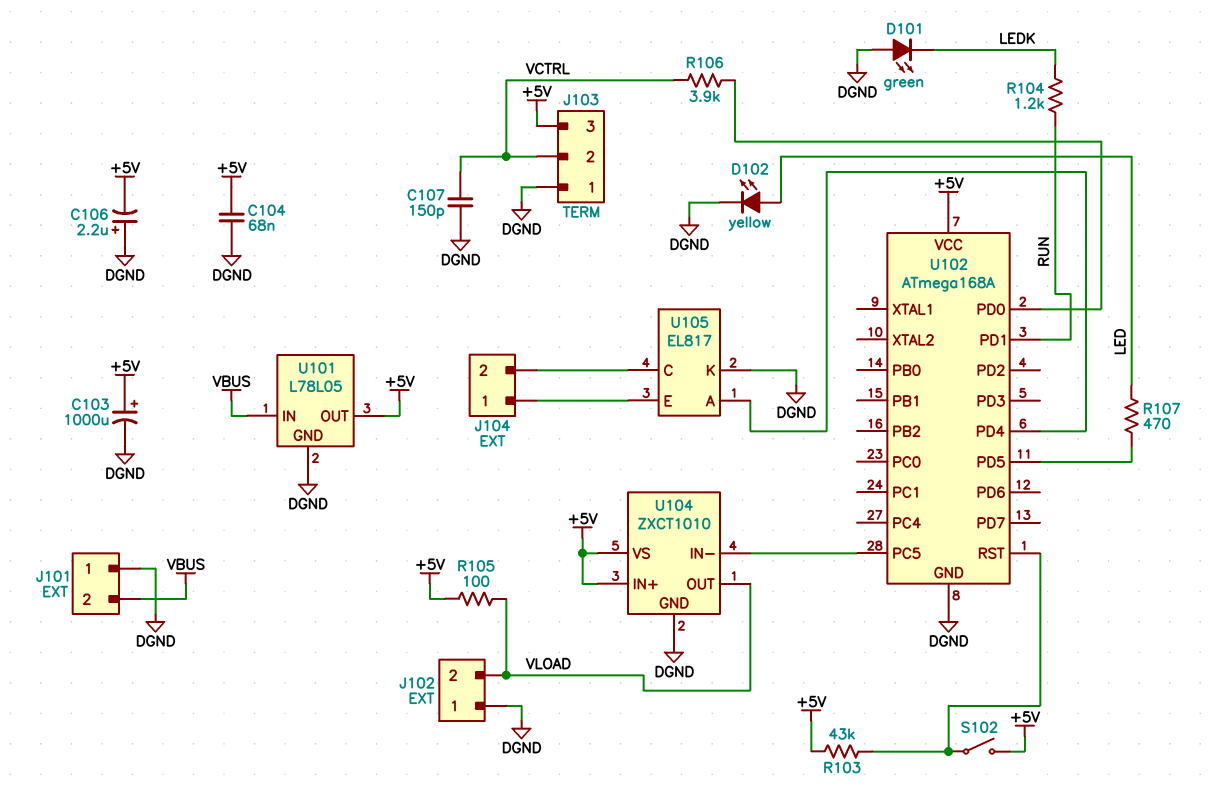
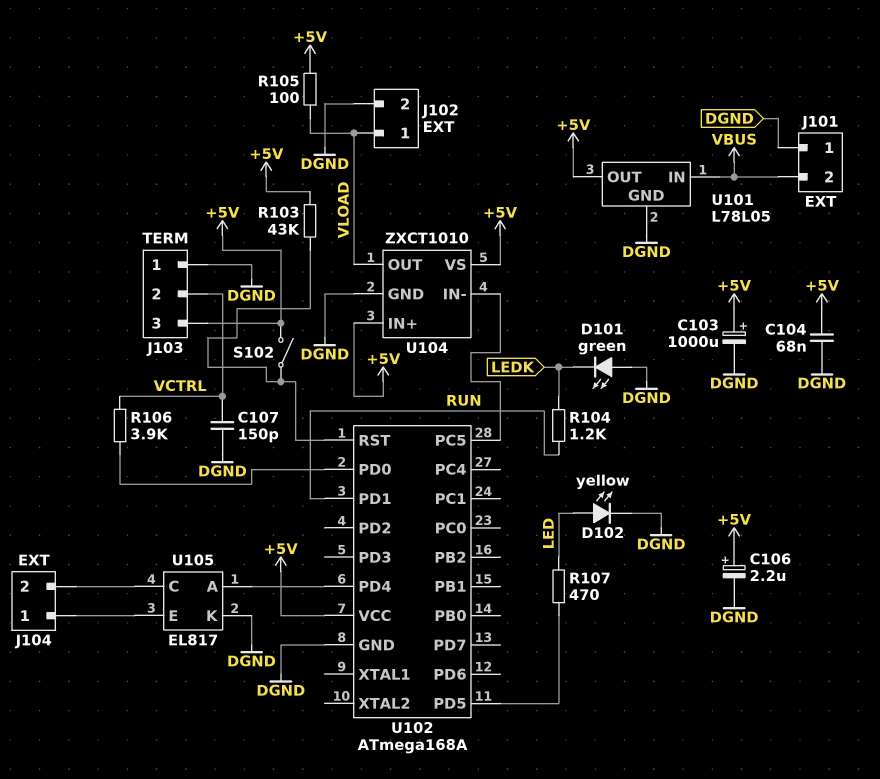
C106: 2.2uF (plus DGND, minus +5V) -> 2.2uF (plus +5V, minus DGND)
J102 pin 1: DGND -> VLOAD
J102 pin 2: VLOAD -> DGND

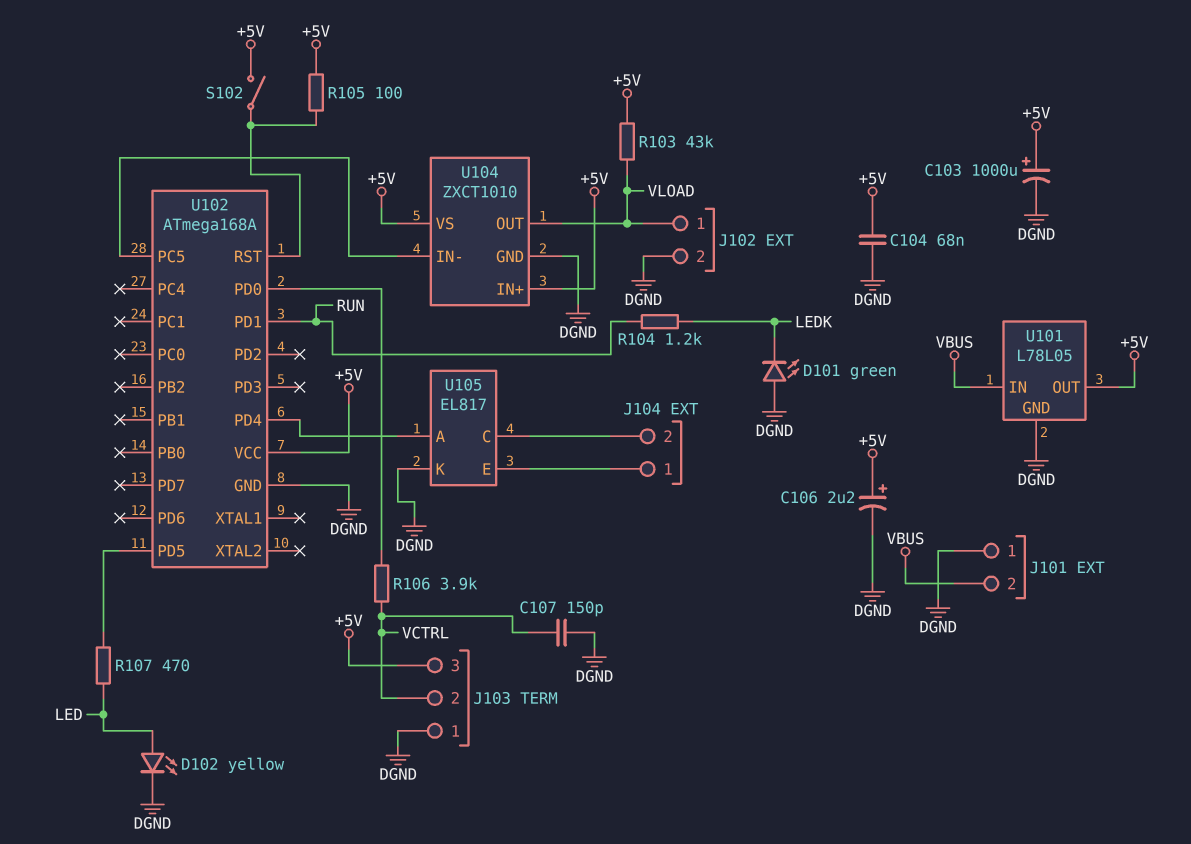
R103: 43k (+5V, U102/RST) -> 43k (+5V, VLOAD)
R105: 100 (+5V, VLOAD) -> 100 (+5V, U102/RST)

